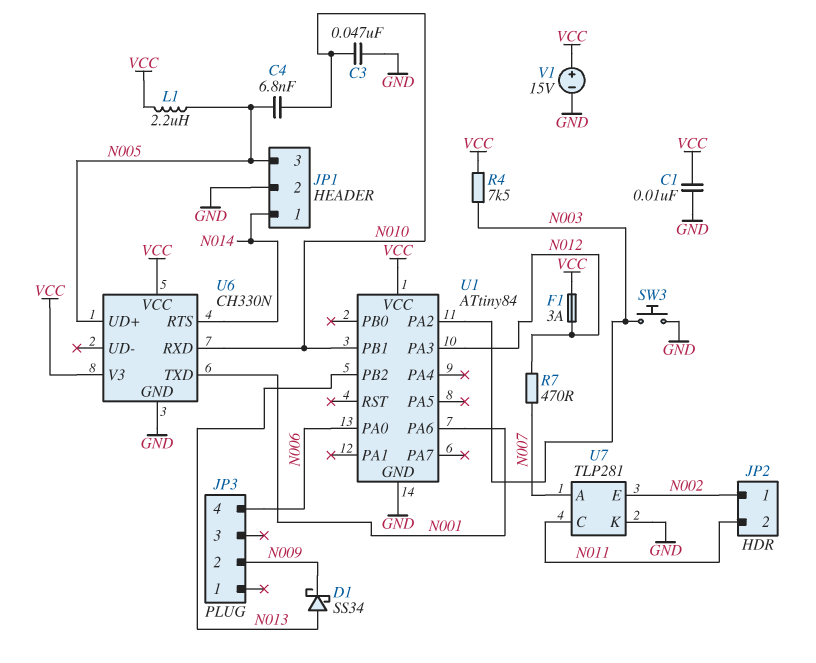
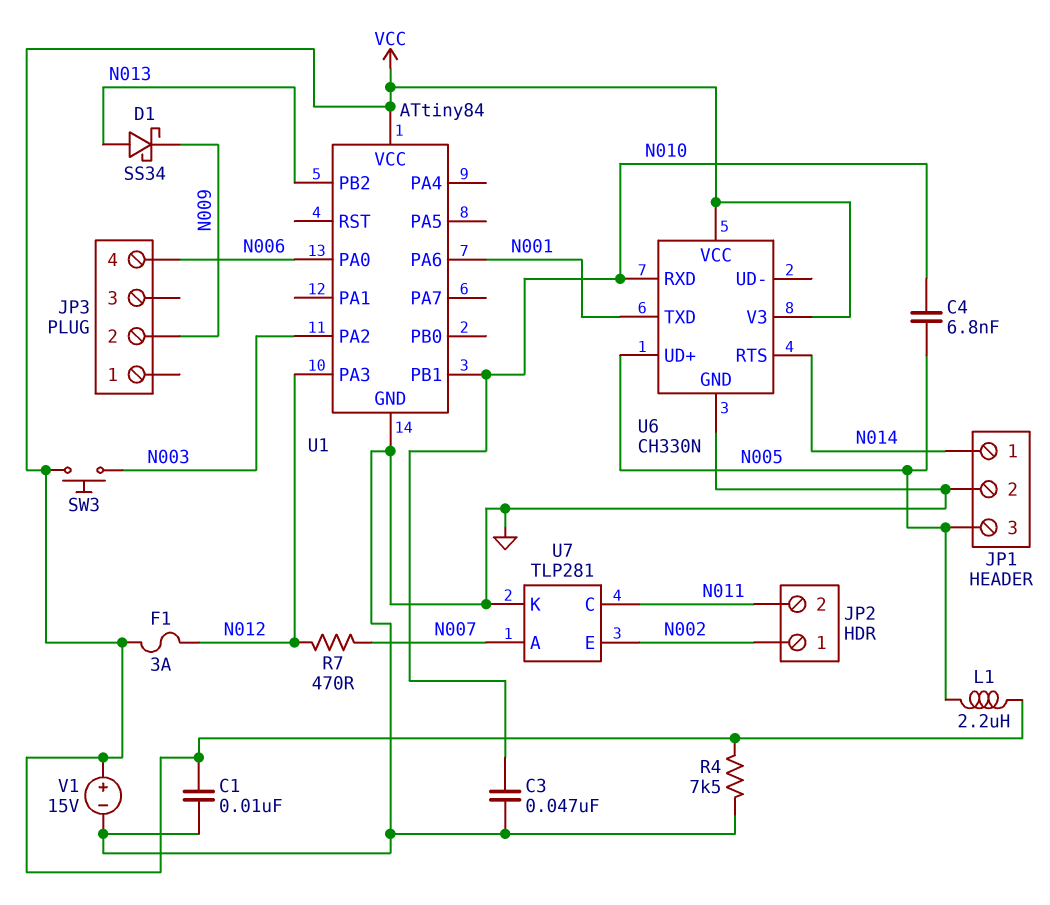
R4: 7.5k (N003, VCC) -> 7.5k (GND, VCC)
SW3: button (GND, N003) -> button (N003, VCC)

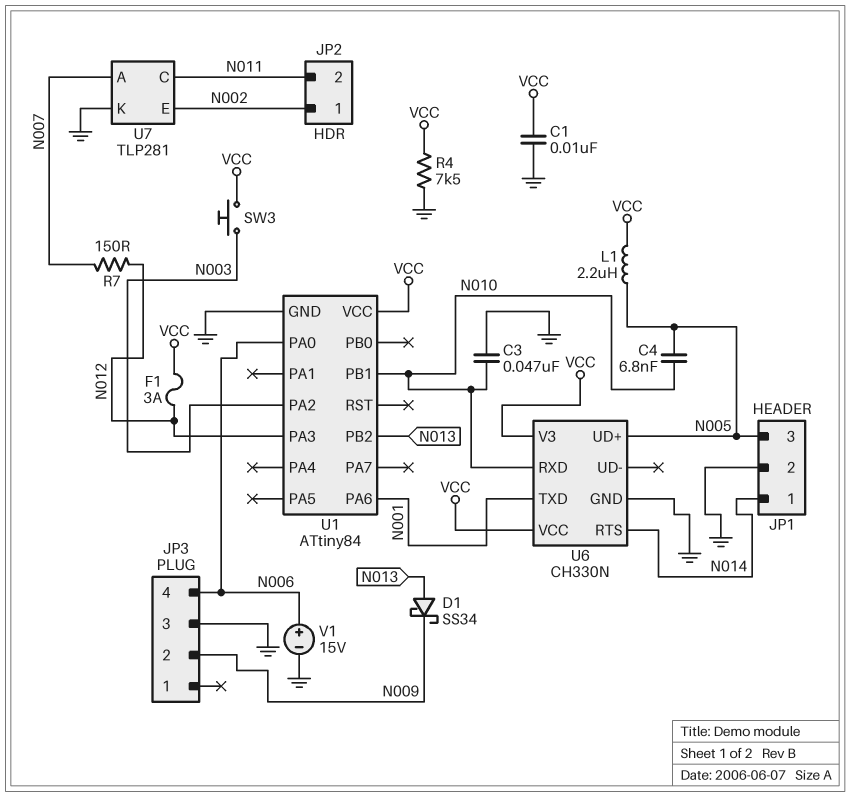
JP3 pin 3: none -> GND
R7: 470 (N007, N012) -> 150 (N007, N012)
V1: 15V (plus VCC, minus GND) -> 15V (plus N006, minus GND)

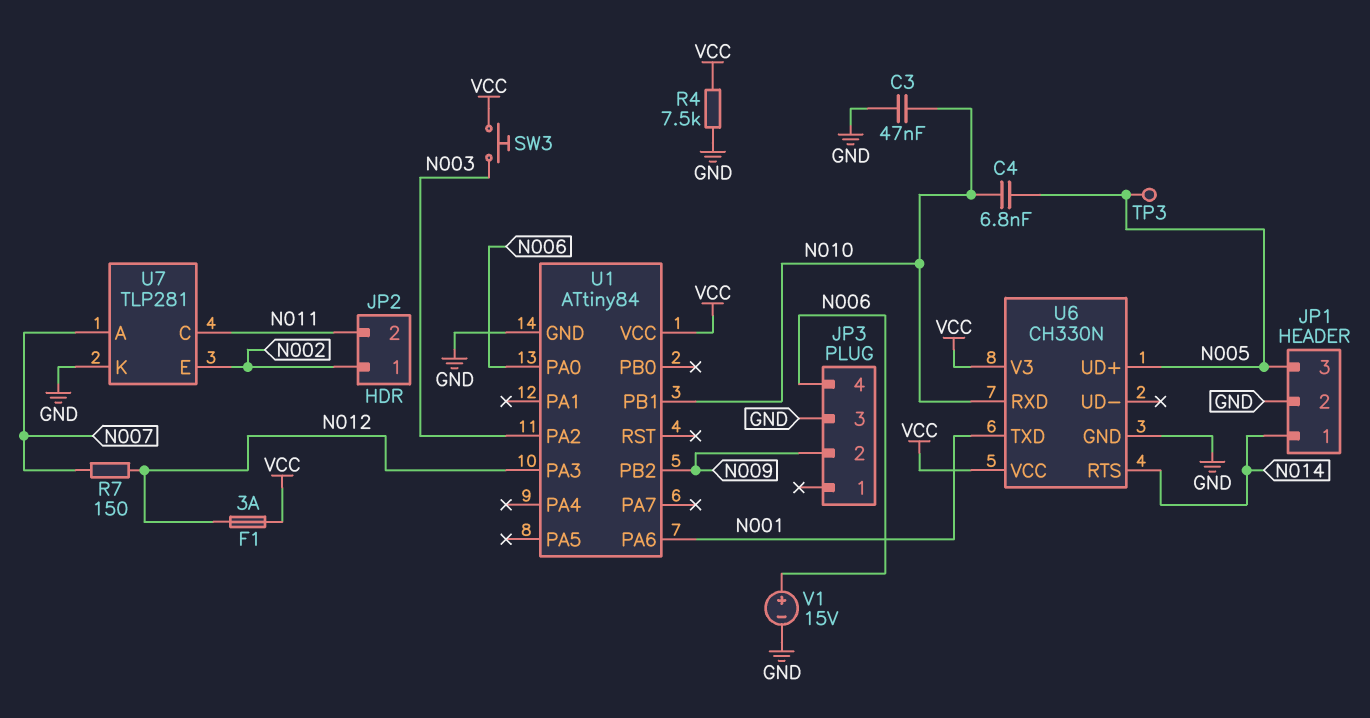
C1: 10nF (GND, VCC) -> none
D1: schottky SS34 (A N013, K N009) -> none
L1: 2.2uH (N005, VCC) -> none
TP3: none -> test point (N005)
U1 pin PB2: N013 -> N009

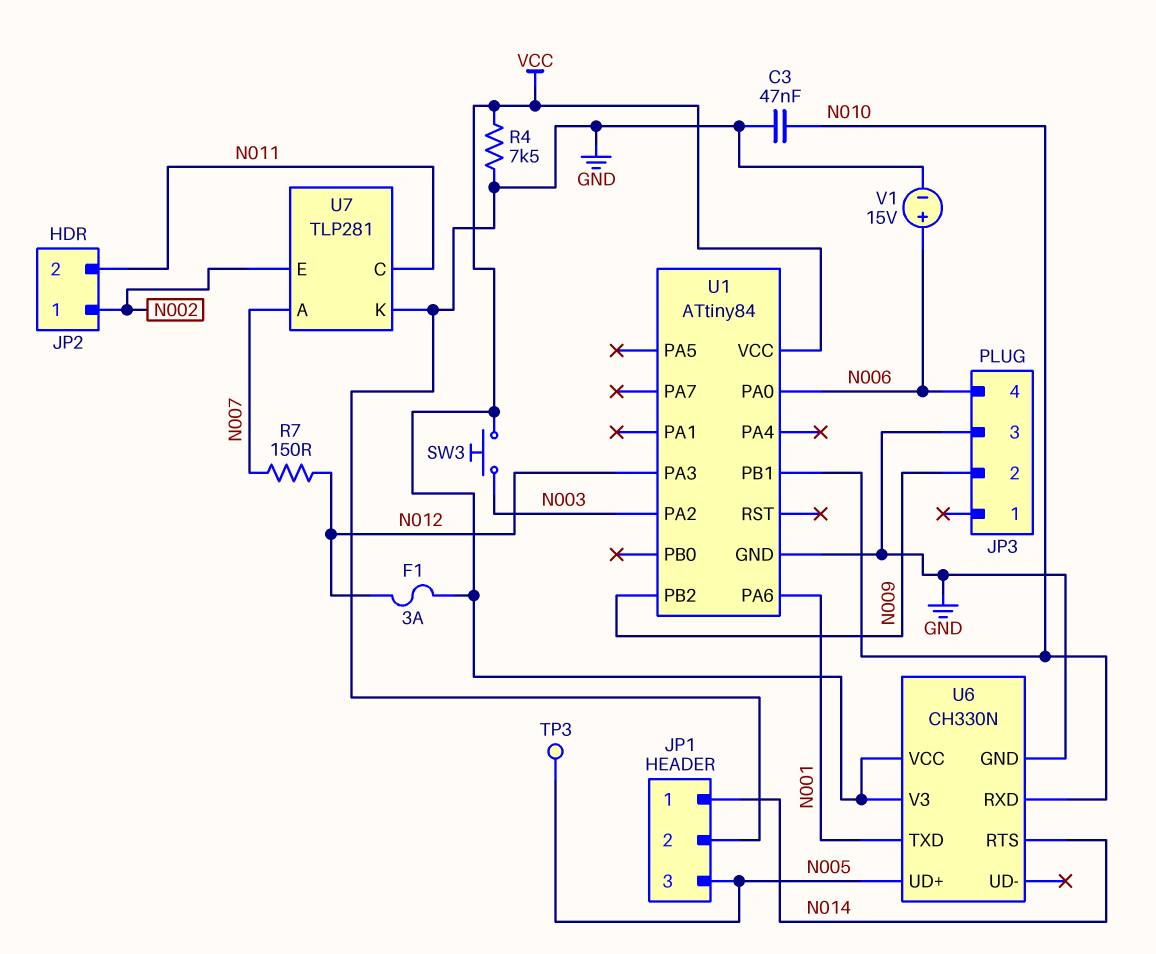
C4: 6.8nF (N005, N010) -> none

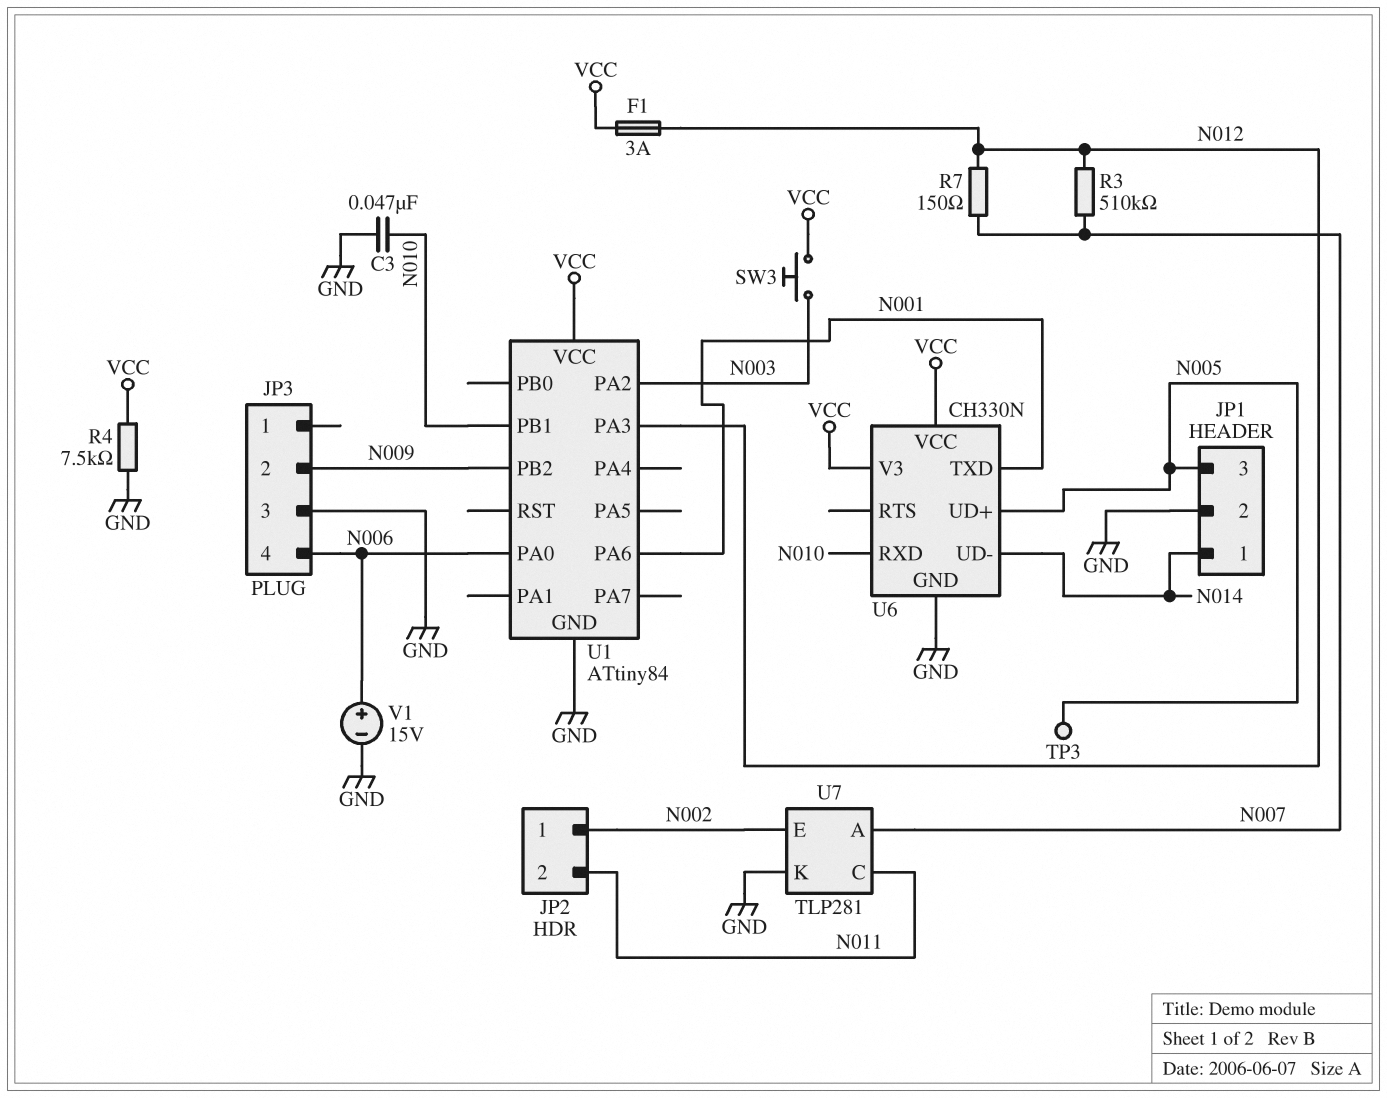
R3: none -> 510k (N007, N012)
U6 pin RTS: N014 -> none
U6 pin UD-: none -> N014

